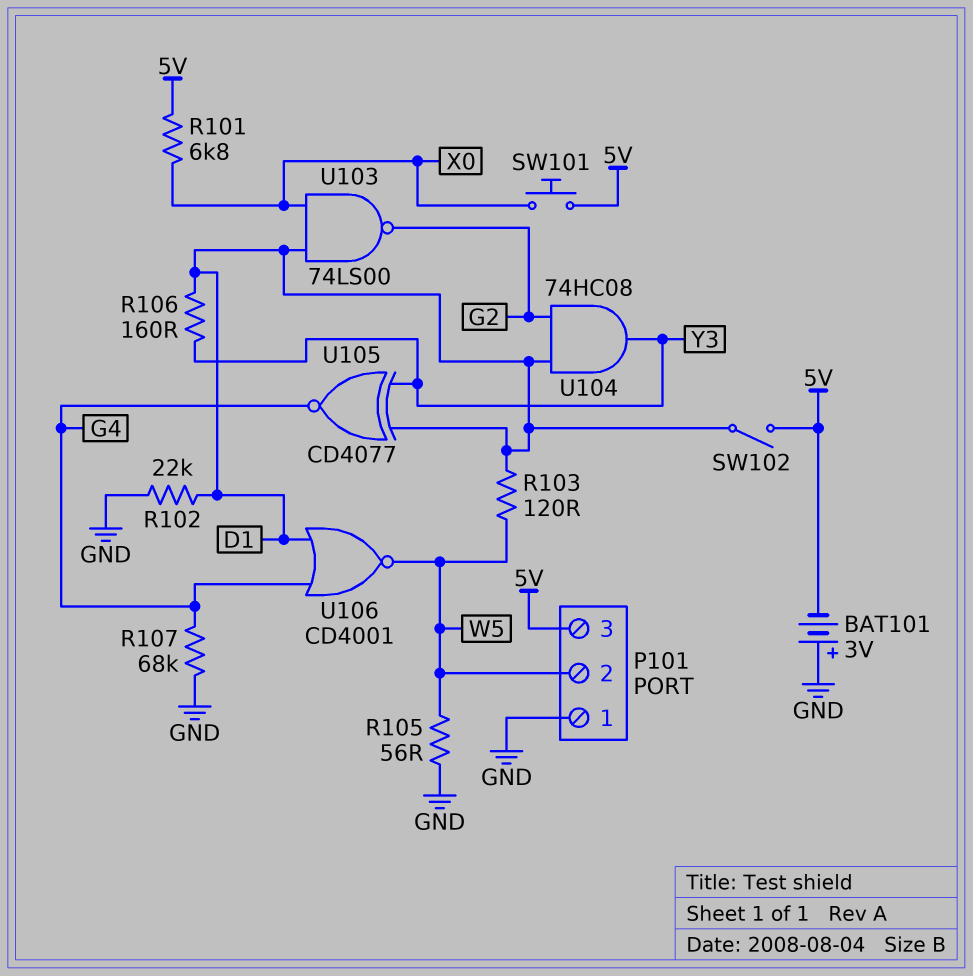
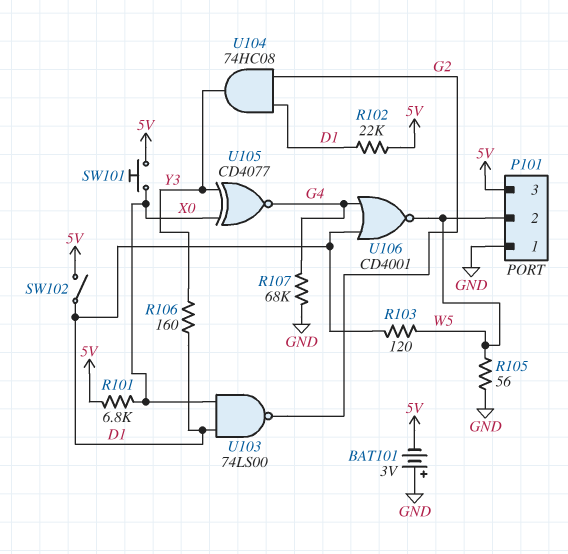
R102: 22k (D1, GND) -> 22k (5V, D1)
U105: XNOR CD4077 (in D1, in Y3, out G4) -> XNOR CD4077 (in X0, in Y3, out G4)

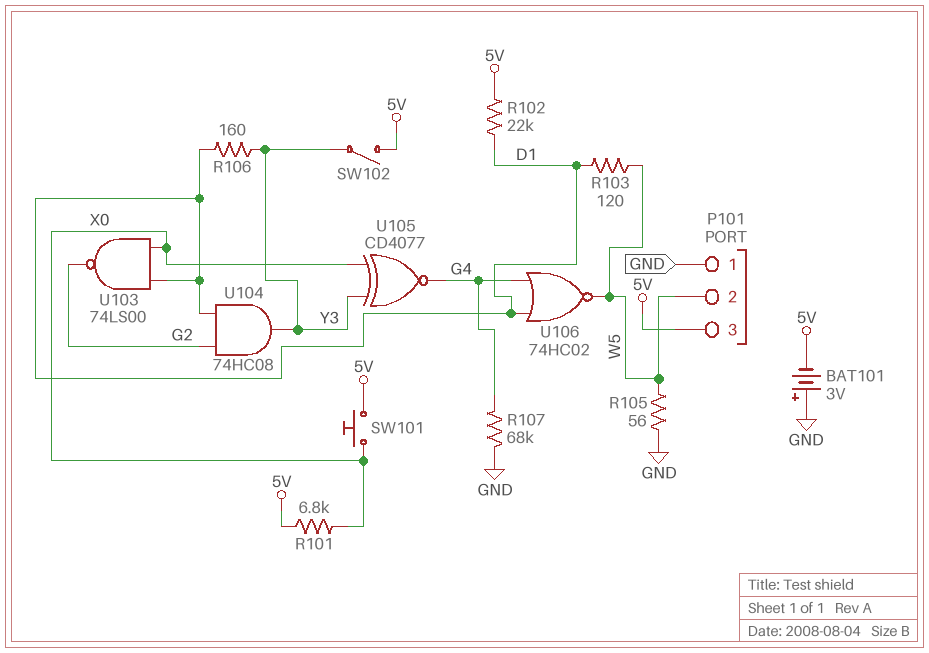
SW102: switch (5V, D1) -> switch (5V, Y3)
U106: NOR CD4001 (in D1, in G4, out W5) -> NOR 74HC02 (in D1, in G4, out W5)

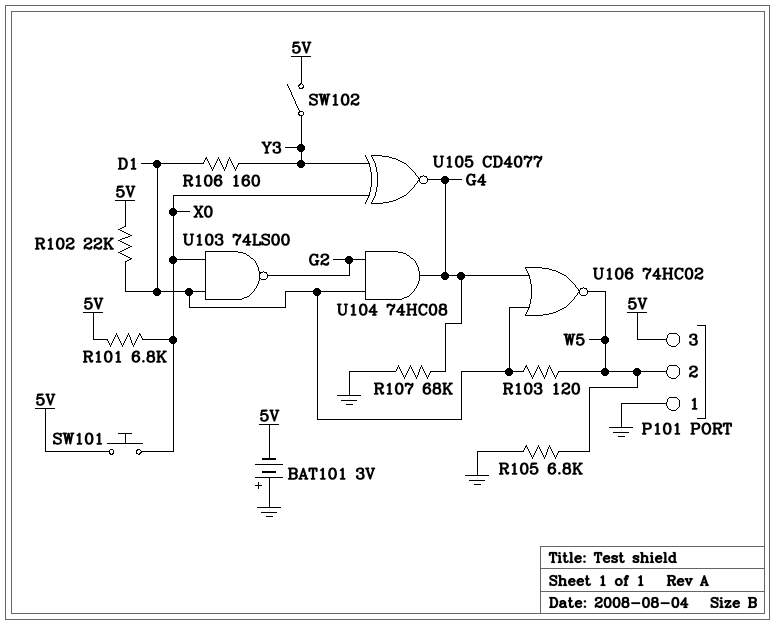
R105: 56 (GND, W5) -> 6.8k (GND, W5)
U104: AND 74HC08 (in D1, in G2, out Y3) -> AND 74HC08 (in D1, in G2, out G4)

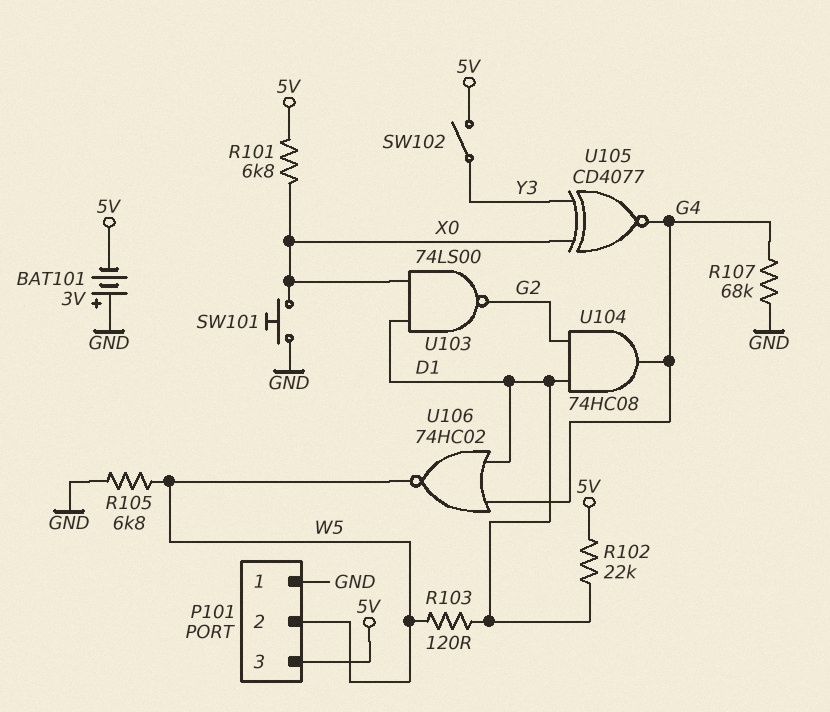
R106: 160 (D1, Y3) -> none
SW101: button (5V, X0) -> button (GND, X0)

